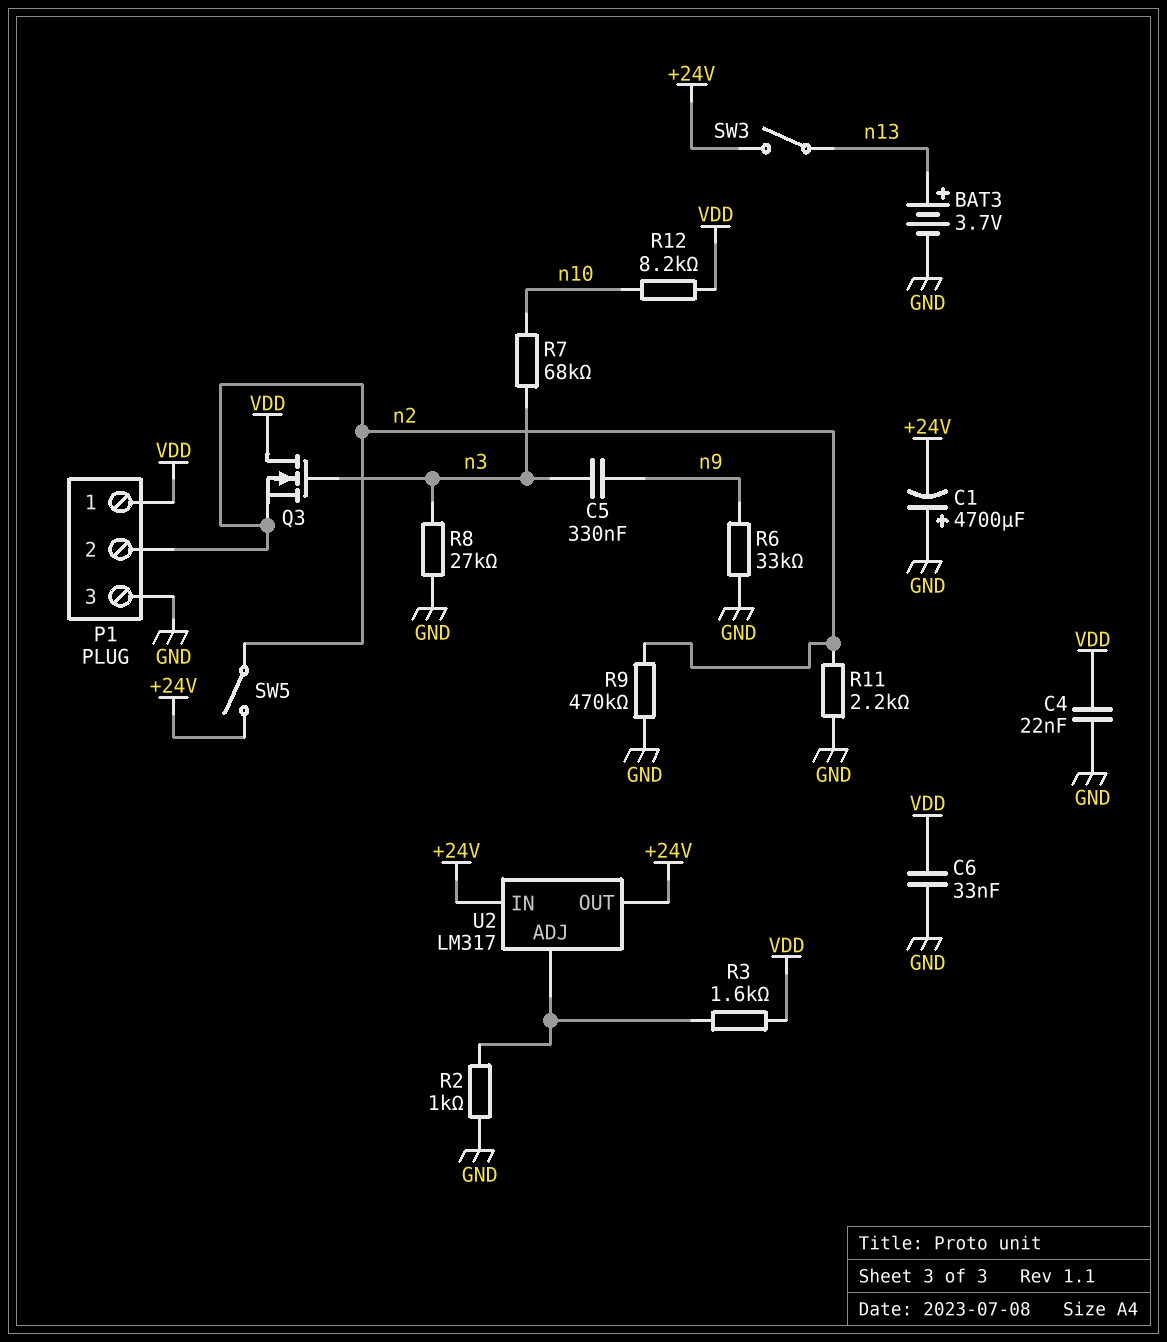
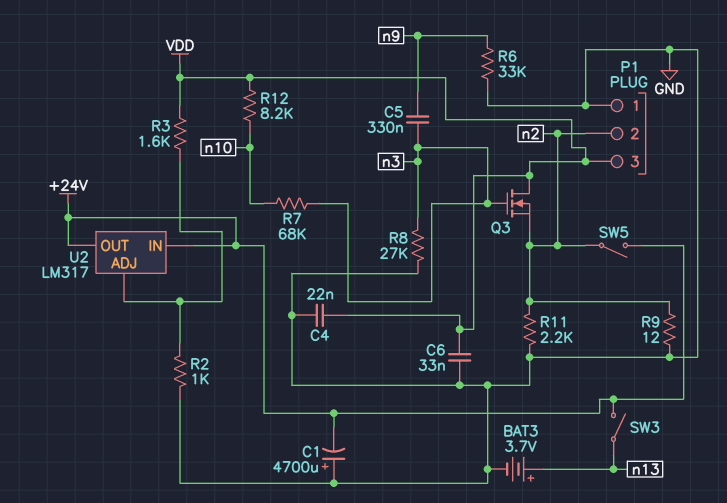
P1 pin 1: VDD -> GND
P1 pin 3: GND -> VDD
R9: 470k (GND, n2) -> 12 (GND, n2)

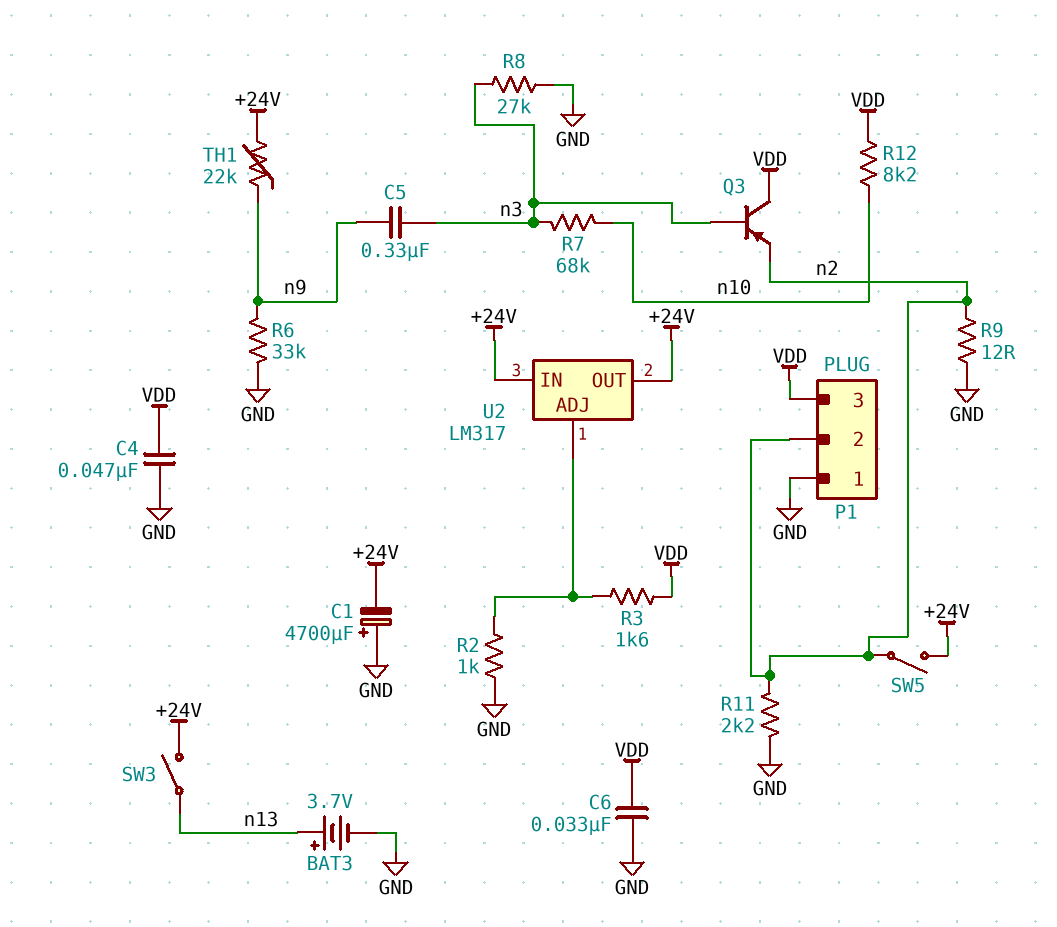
C4: 22nF (GND, VDD) -> 47nF (GND, VDD)
Q3: NMOS (G n3, D VDD, S n2) -> PNP (B n3, C VDD, E n2)
TH1: none -> 22k (+24V, n9)

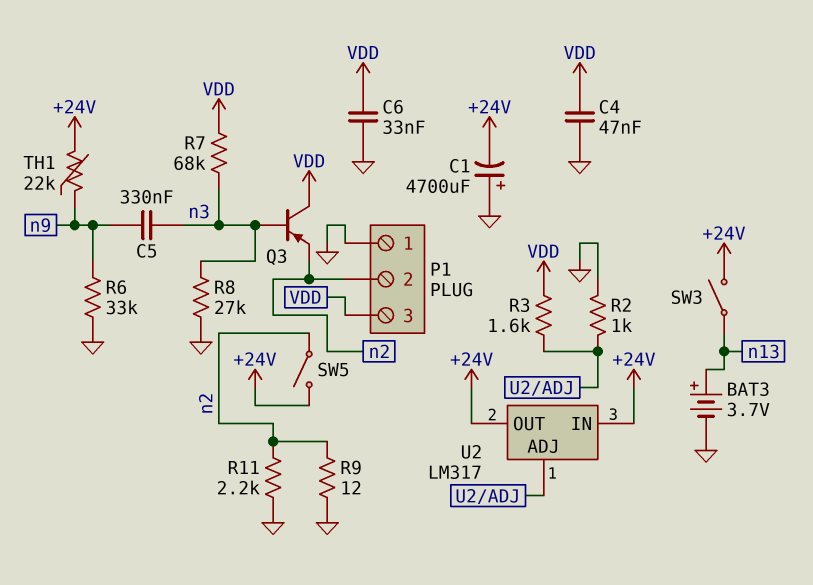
R7: 68k (n3, n10) -> 68k (VDD, n3)
R12: 8.2k (VDD, n10) -> none

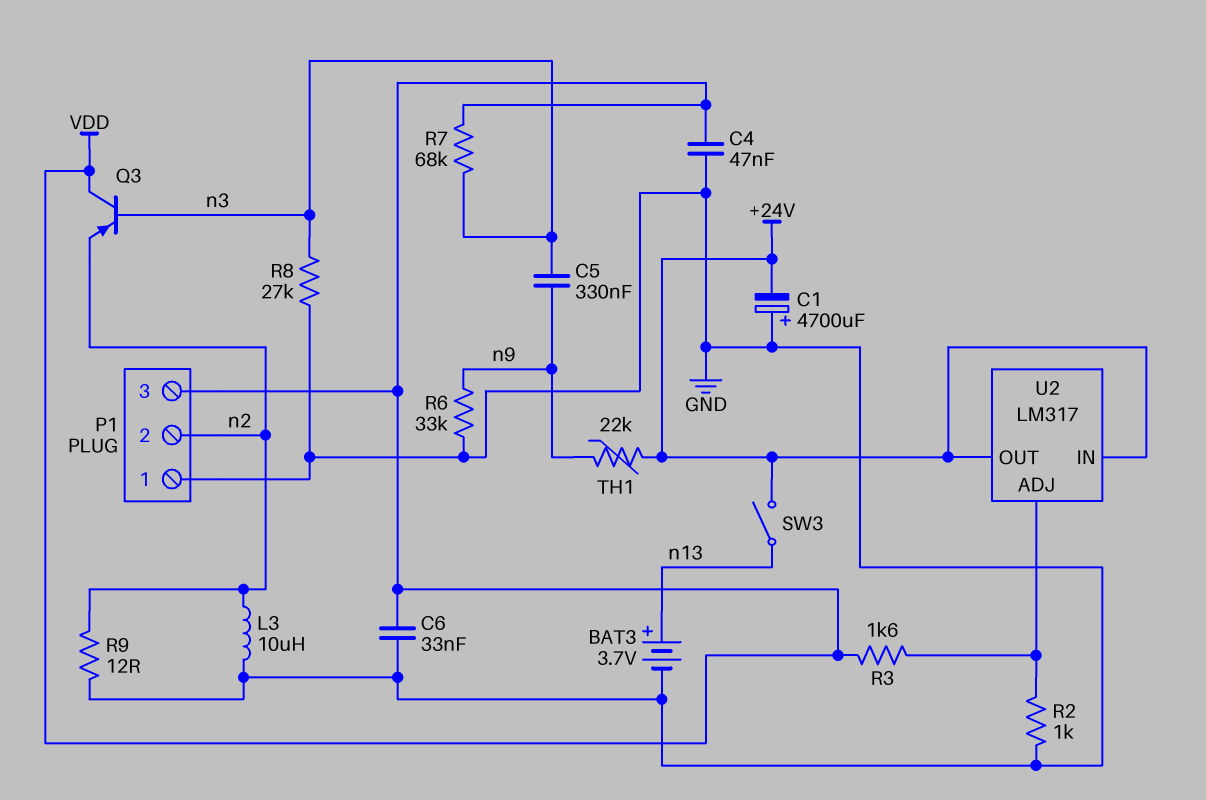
L3: none -> 10uH (GND, n2)
R11: 2.2k (GND, n2) -> none
SW5: switch (+24V, n2) -> none

